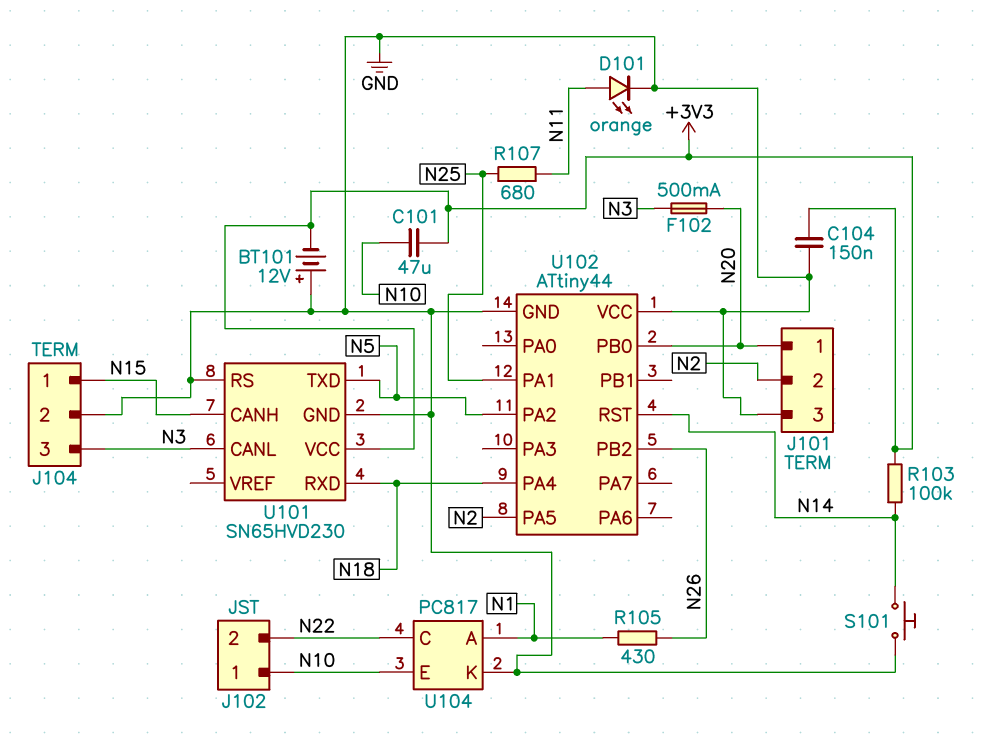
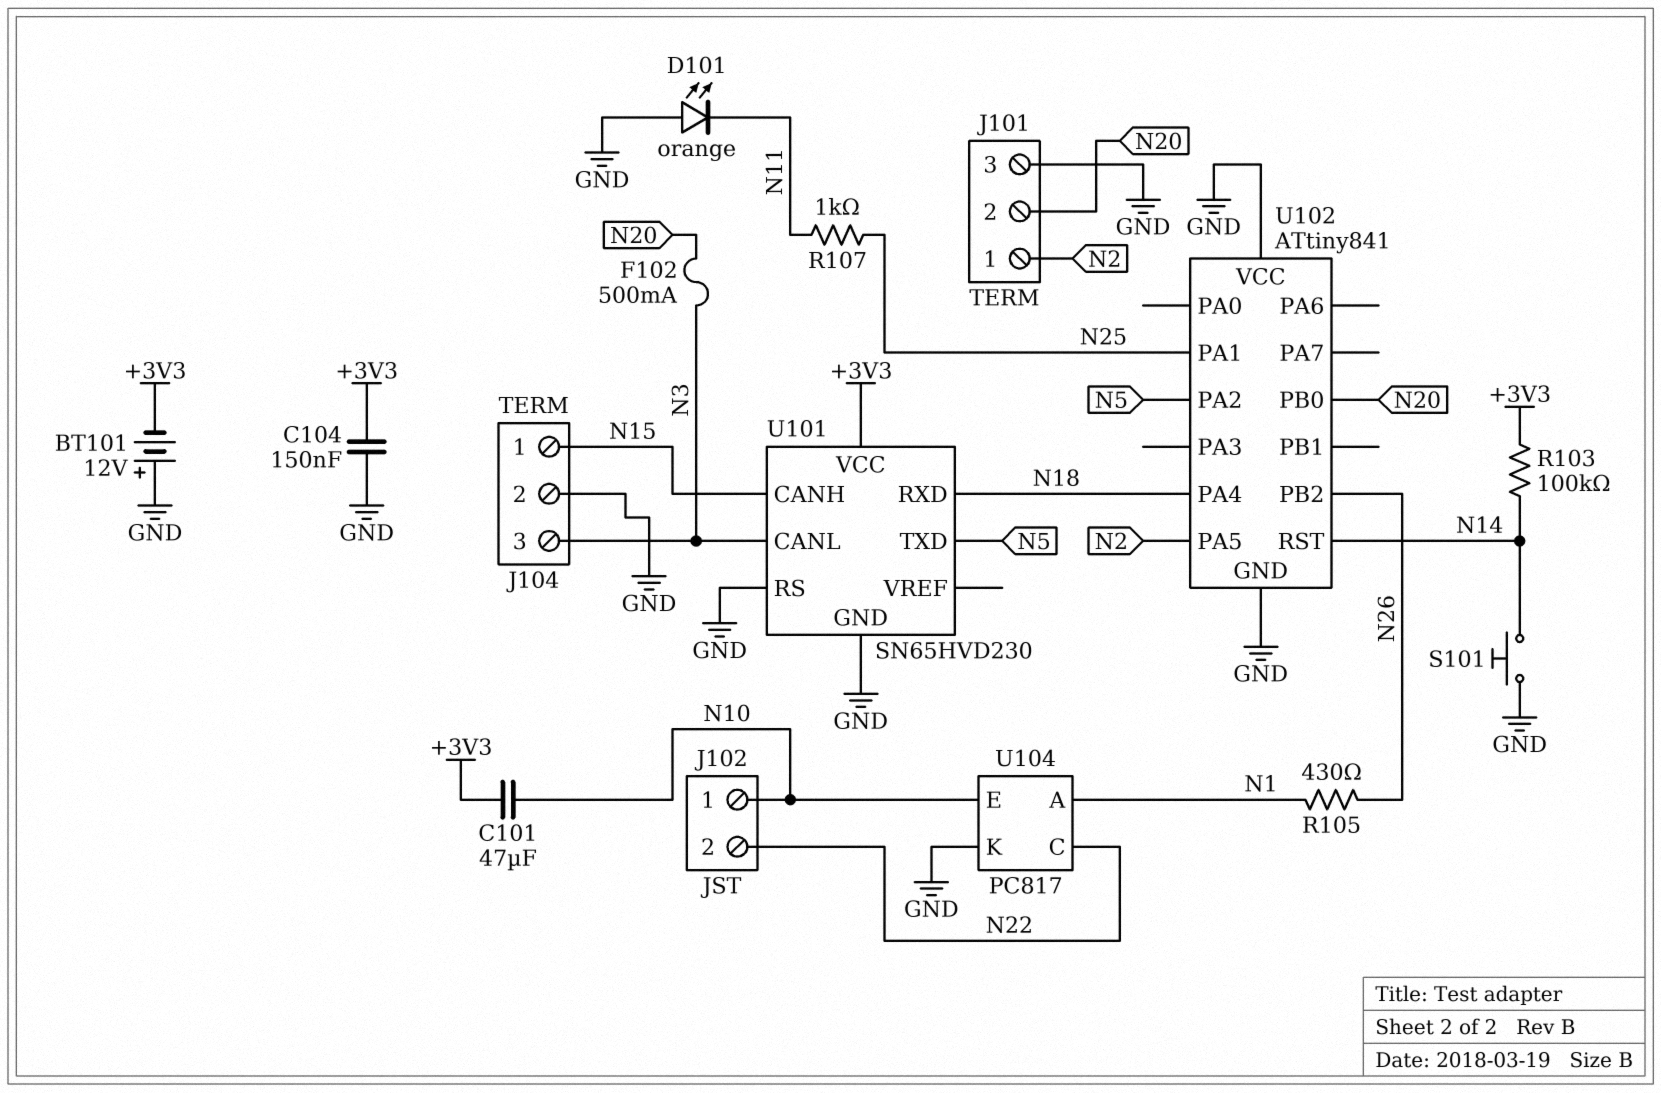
D101: LED orange (A N11, K GND) -> LED orange (A GND, K N11)
J101 pin 1: N20 -> N2
J101 pin 2: N2 -> N20
R107: 680 (N11, N25) -> 1k (N11, N25)
U102: ATtiny44 -> ATtiny841

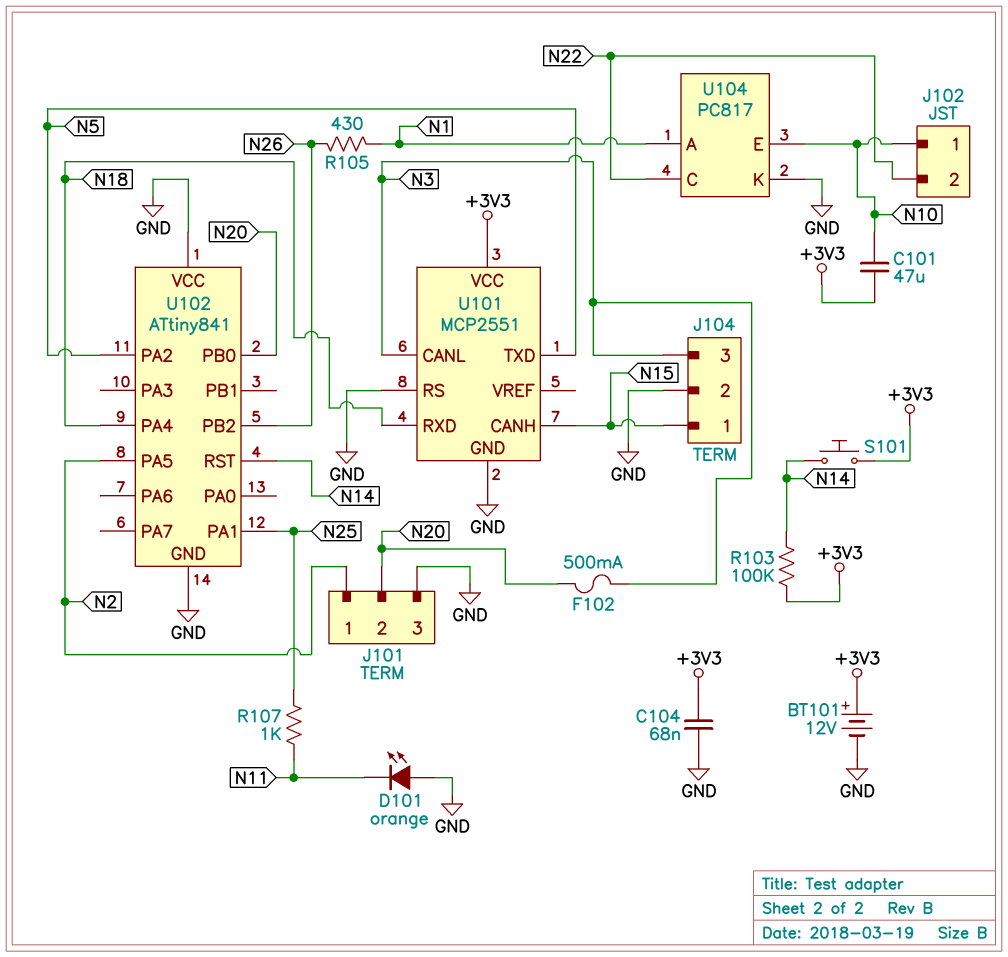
BT101: 12V (plus GND, minus +3V3) -> 12V (plus +3V3, minus GND)
C104: 150nF (+3V3, GND) -> 68nF (+3V3, GND)
S101: button (GND, N14) -> button (+3V3, N14)
U101: SN65HVD230 -> MCP2551

